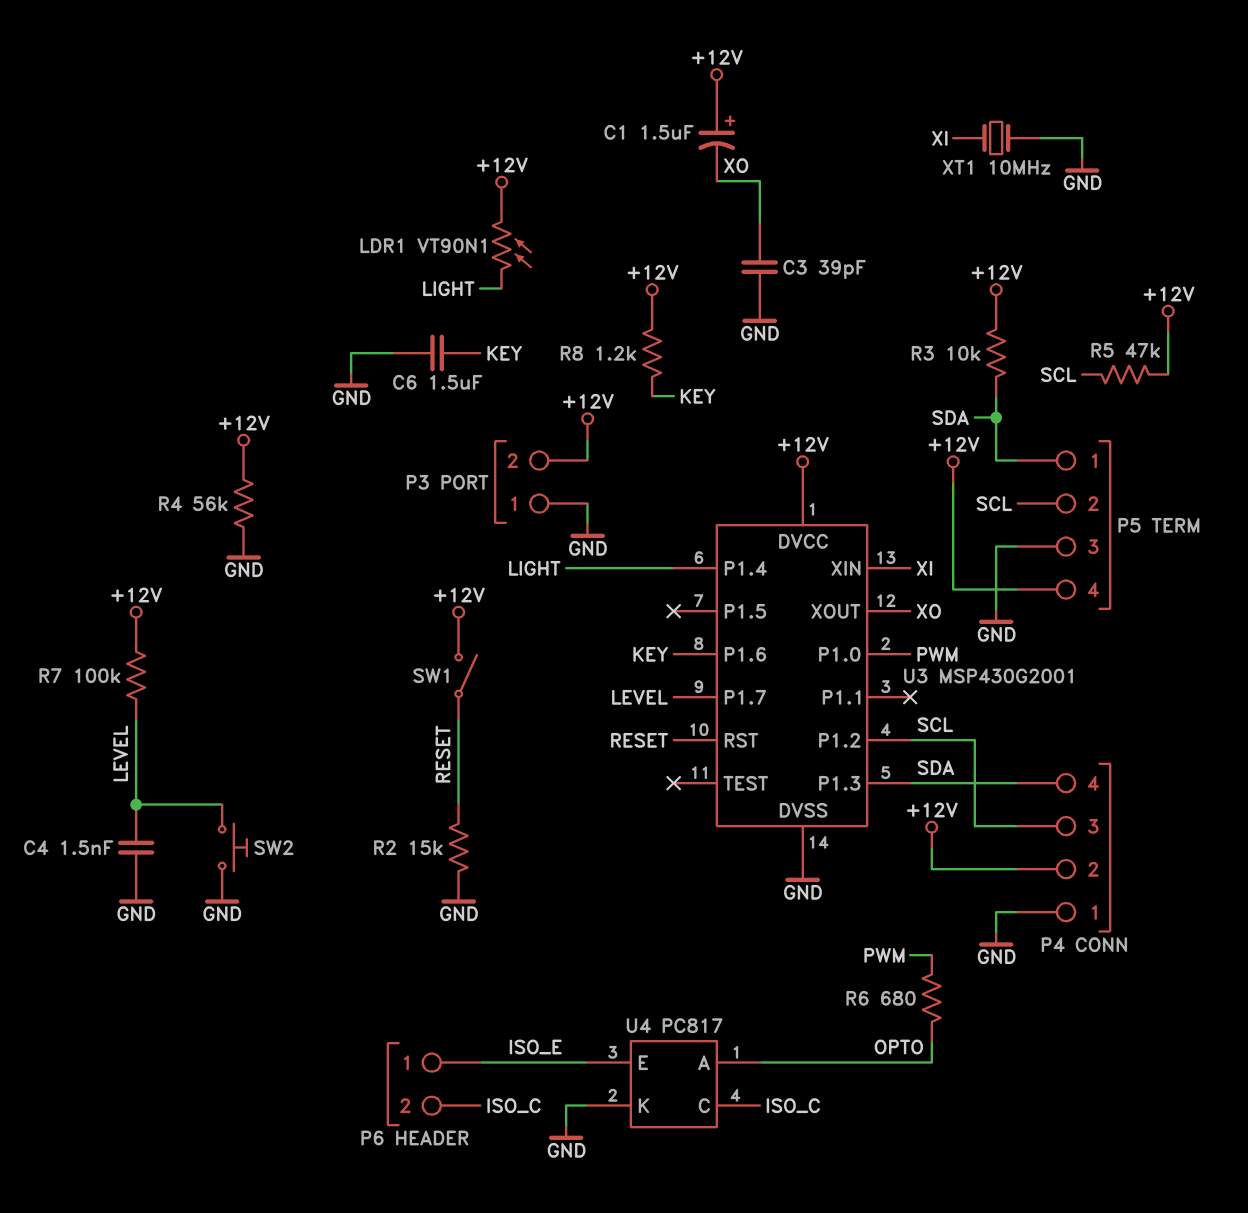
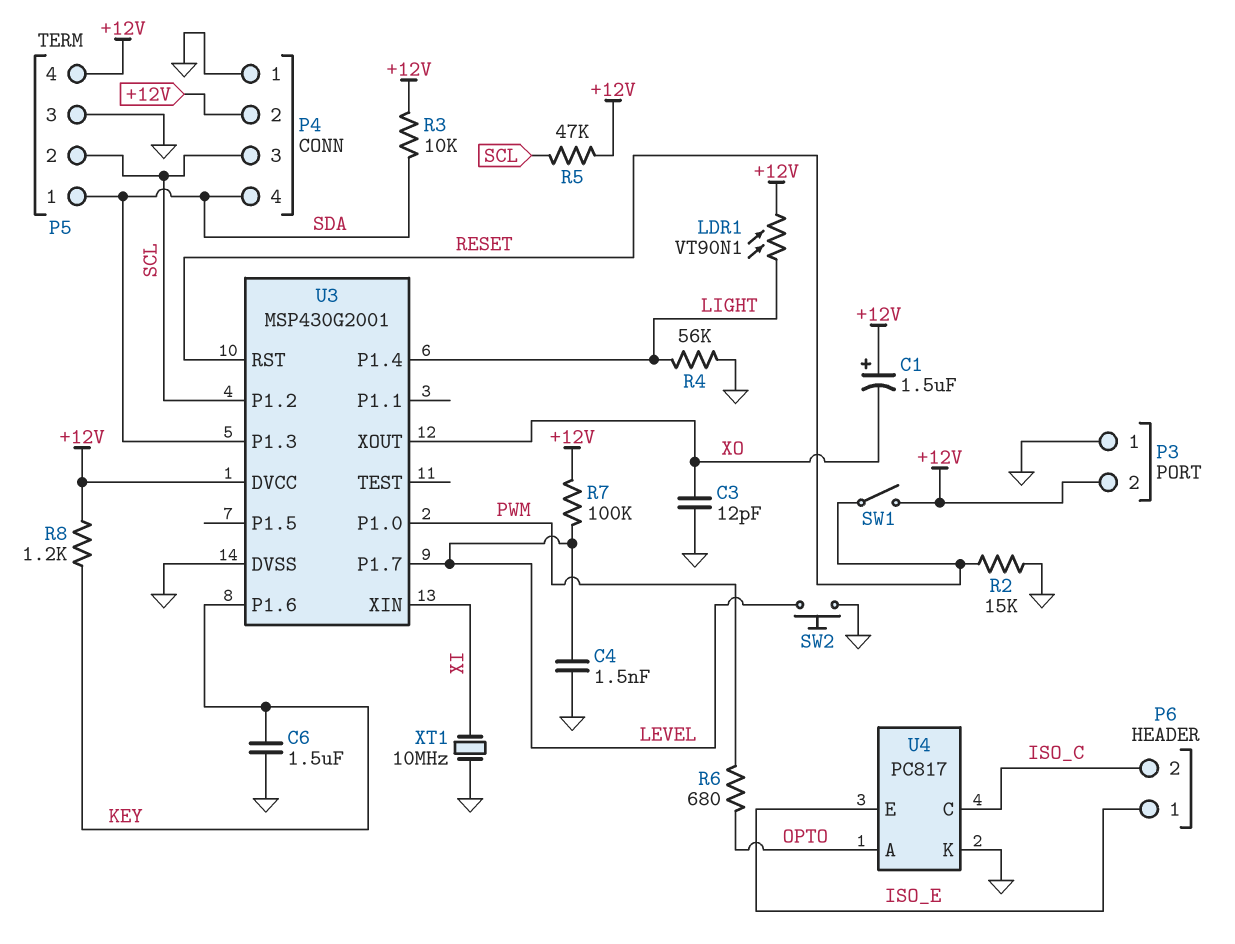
C3: 39pF (GND, XO) -> 12pF (GND, XO)
R4: 56k (+12V, GND) -> 56k (GND, LIGHT)

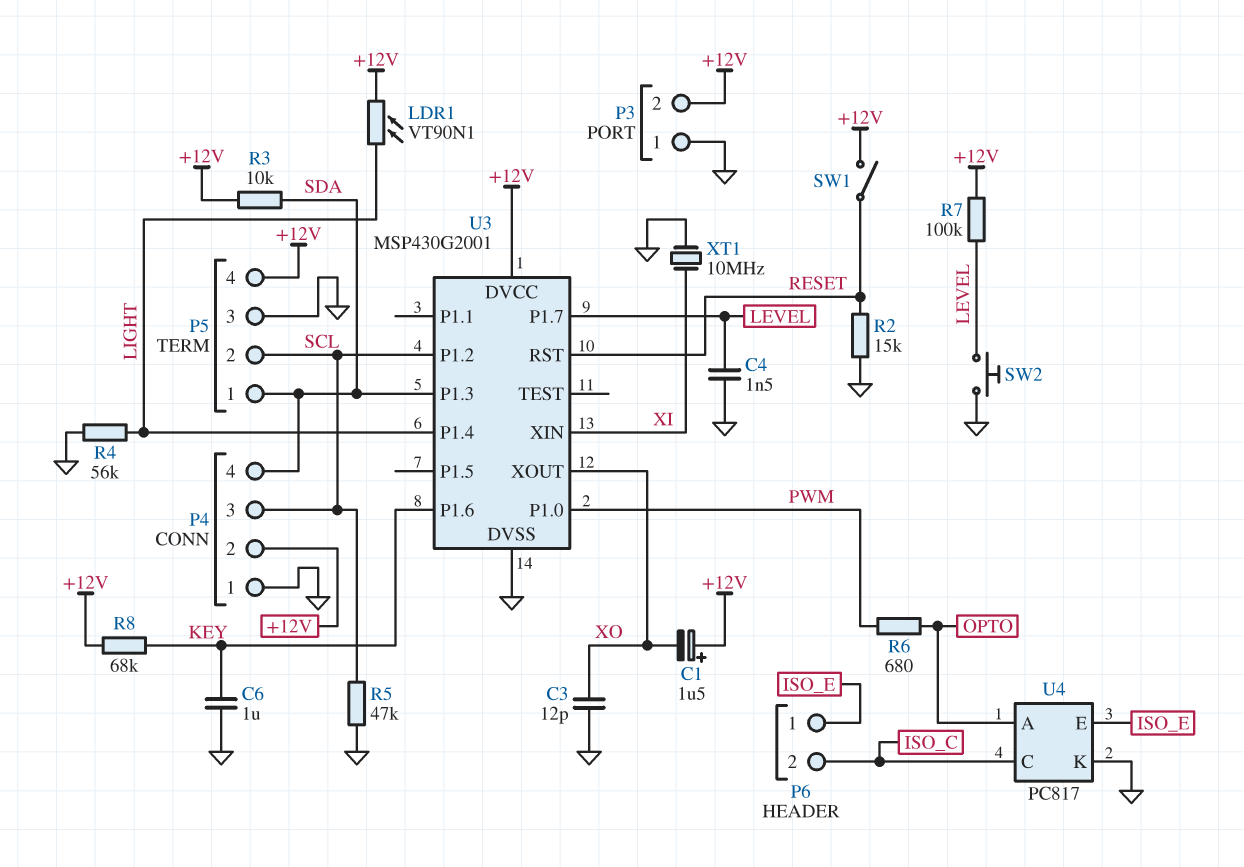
C6: 1.5uF (GND, KEY) -> 1uF (GND, KEY)
R5: 47k (+12V, SCL) -> 47k (GND, SCL)
R8: 1.2k (+12V, KEY) -> 68k (+12V, KEY)

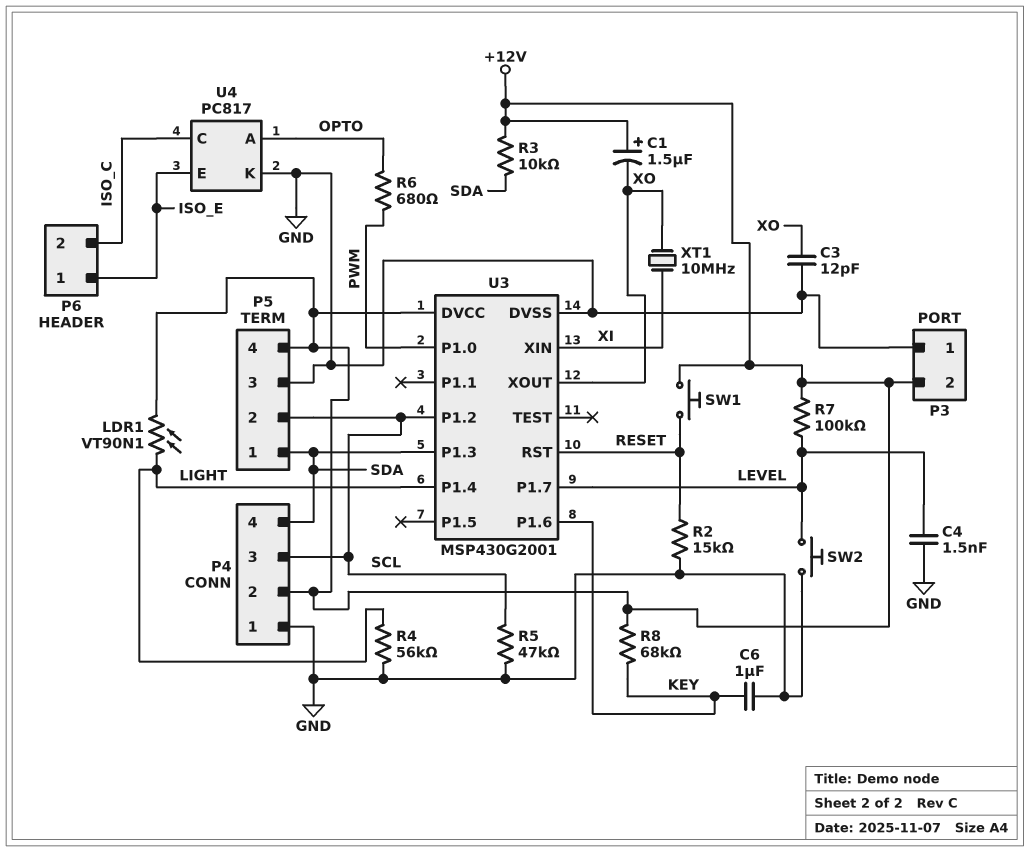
SW1: switch (+12V, RESET) -> button (+12V, RESET)
XT1: 10MHz (GND, XI) -> 10MHz (XI, XO)

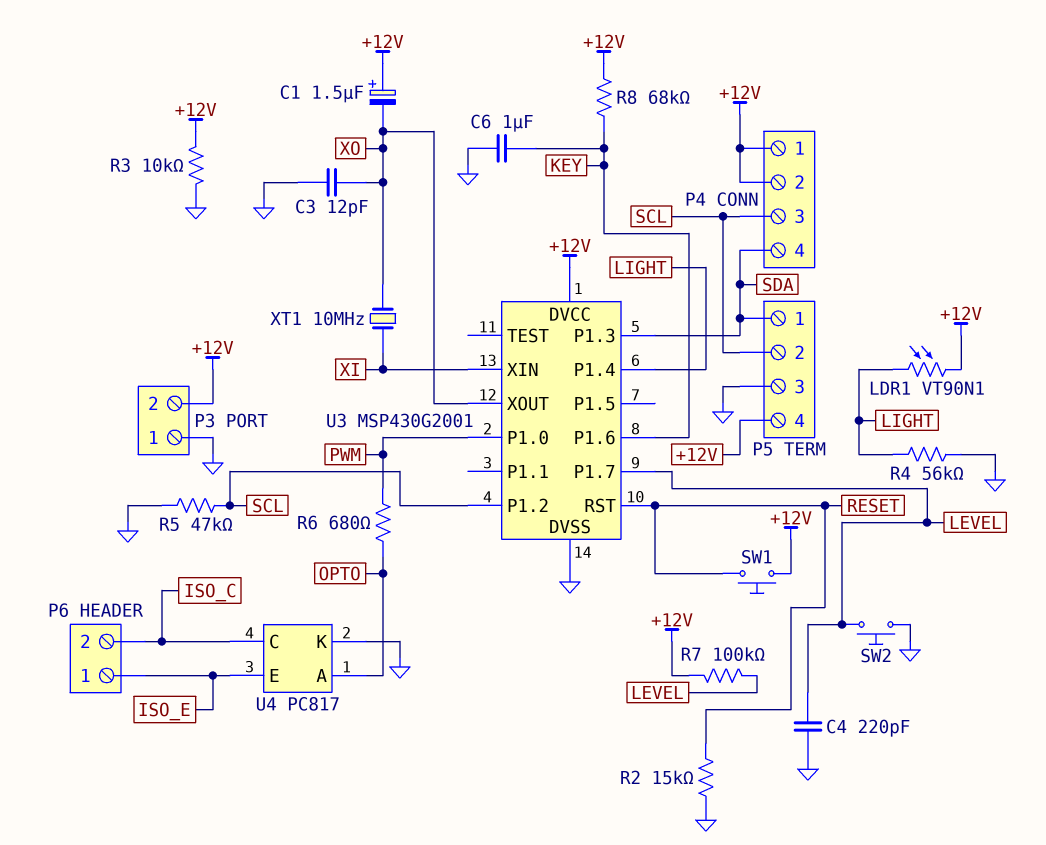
C4: 1.5nF (GND, LEVEL) -> 220pF (GND, LEVEL)
P4 pin 1: GND -> +12V
R3: 10k (+12V, SDA) -> 10k (+12V, GND)

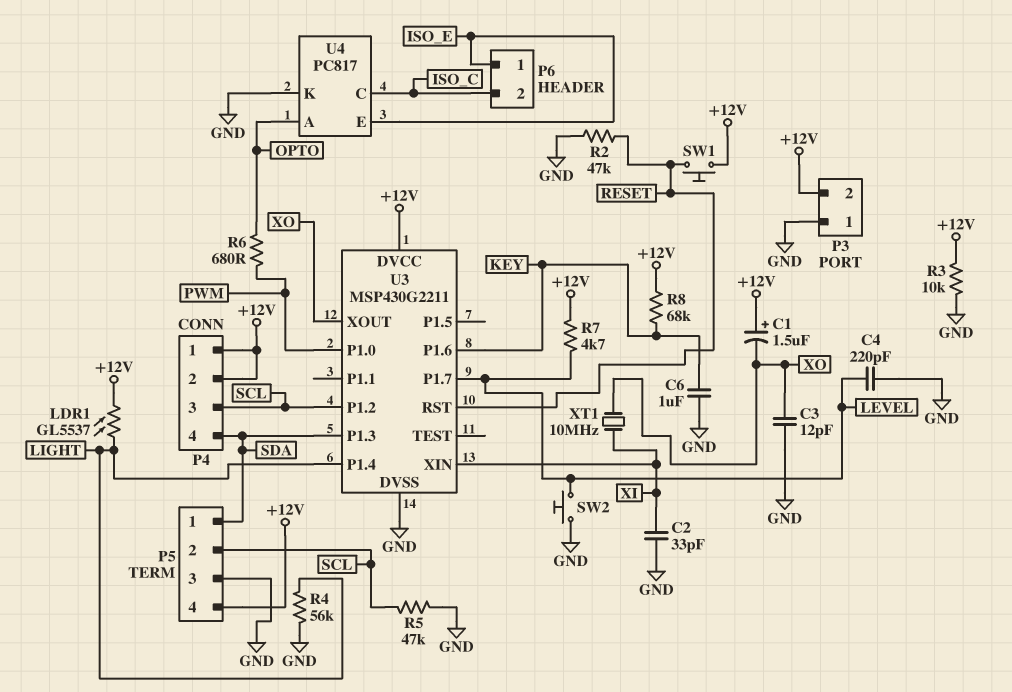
C2: none -> 33pF (GND, XI)
LDR1: VT90N1 (+12V, LIGHT) -> GL5537 (+12V, LIGHT)
R2: 15k (GND, RESET) -> 47k (GND, RESET)
R7: 100k (+12V, LEVEL) -> 4.7k (+12V, LEVEL)
U3: MSP430G2001 -> MSP430G2211

